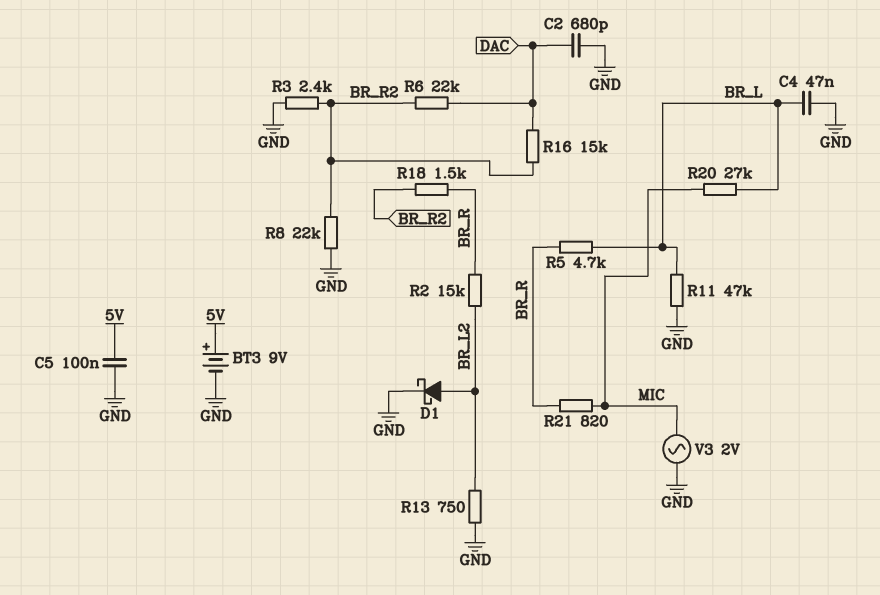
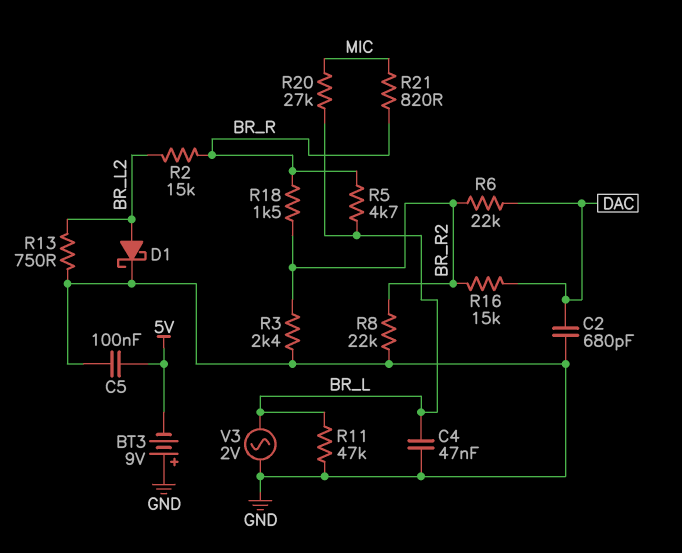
BT3: 9V (plus 5V, minus GND) -> 9V (plus GND, minus 5V)
V3: AC 2V (GND, MIC) -> AC 2V (BR_L, GND)

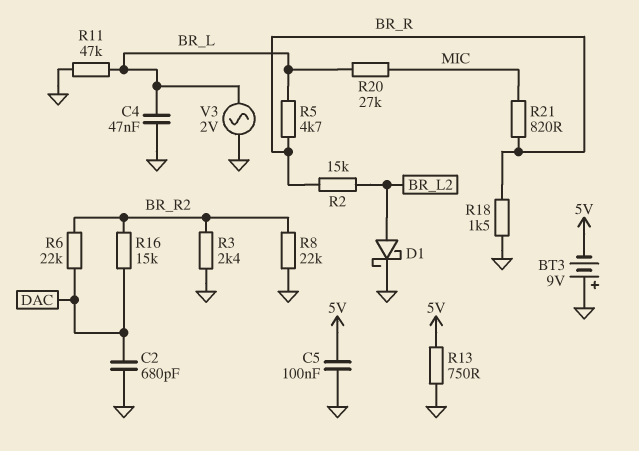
R13: 750 (BR_L2, GND) -> 750 (5V, GND)
R18: 1.5k (BR_R, BR_R2) -> 1.5k (BR_R, GND)

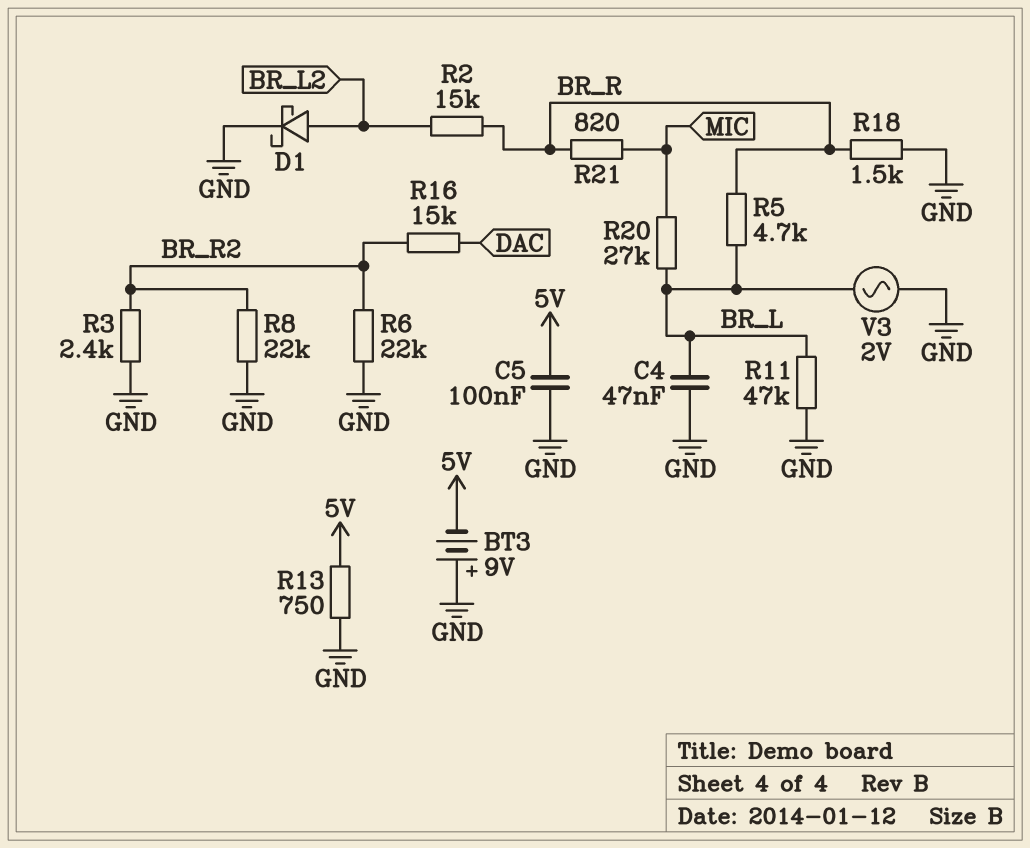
C2: 680pF (DAC, GND) -> none
R6: 22k (BR_R2, DAC) -> 22k (BR_R2, GND)

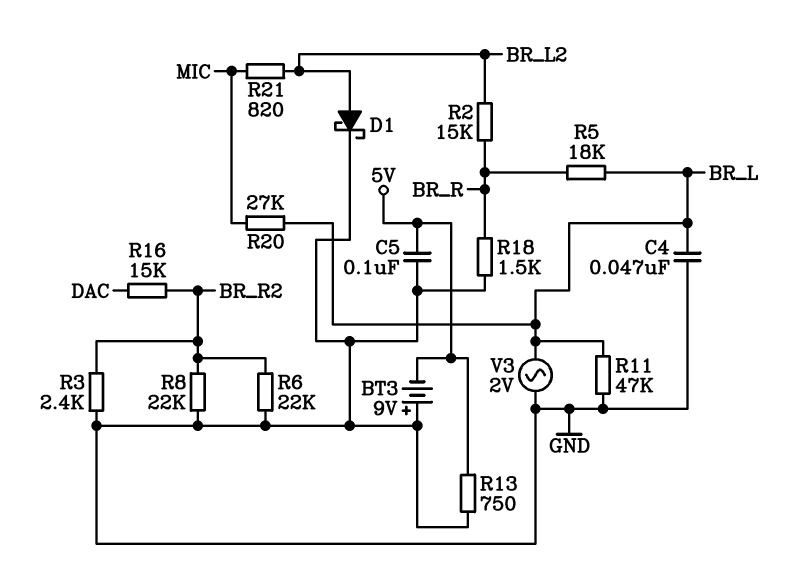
R5: 4.7k (BR_L, BR_R) -> 18k (BR_L, BR_R)
R21: 820 (BR_R, MIC) -> 820 (BR_L2, MIC)

